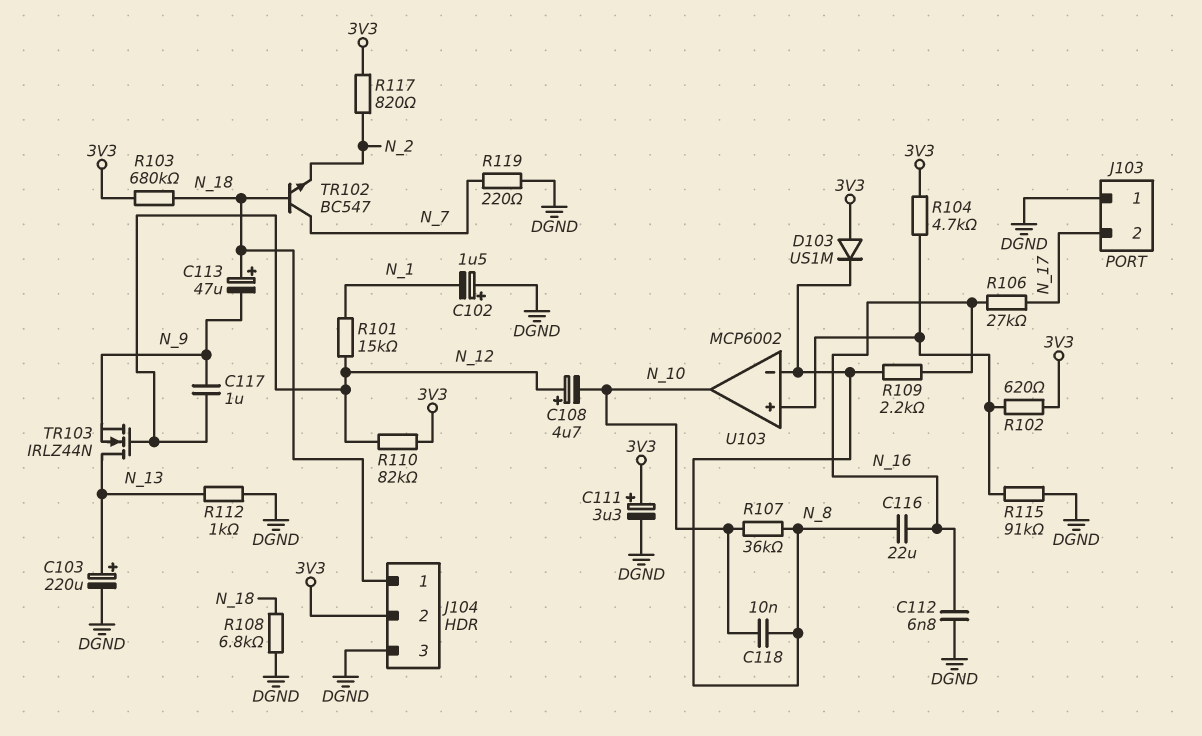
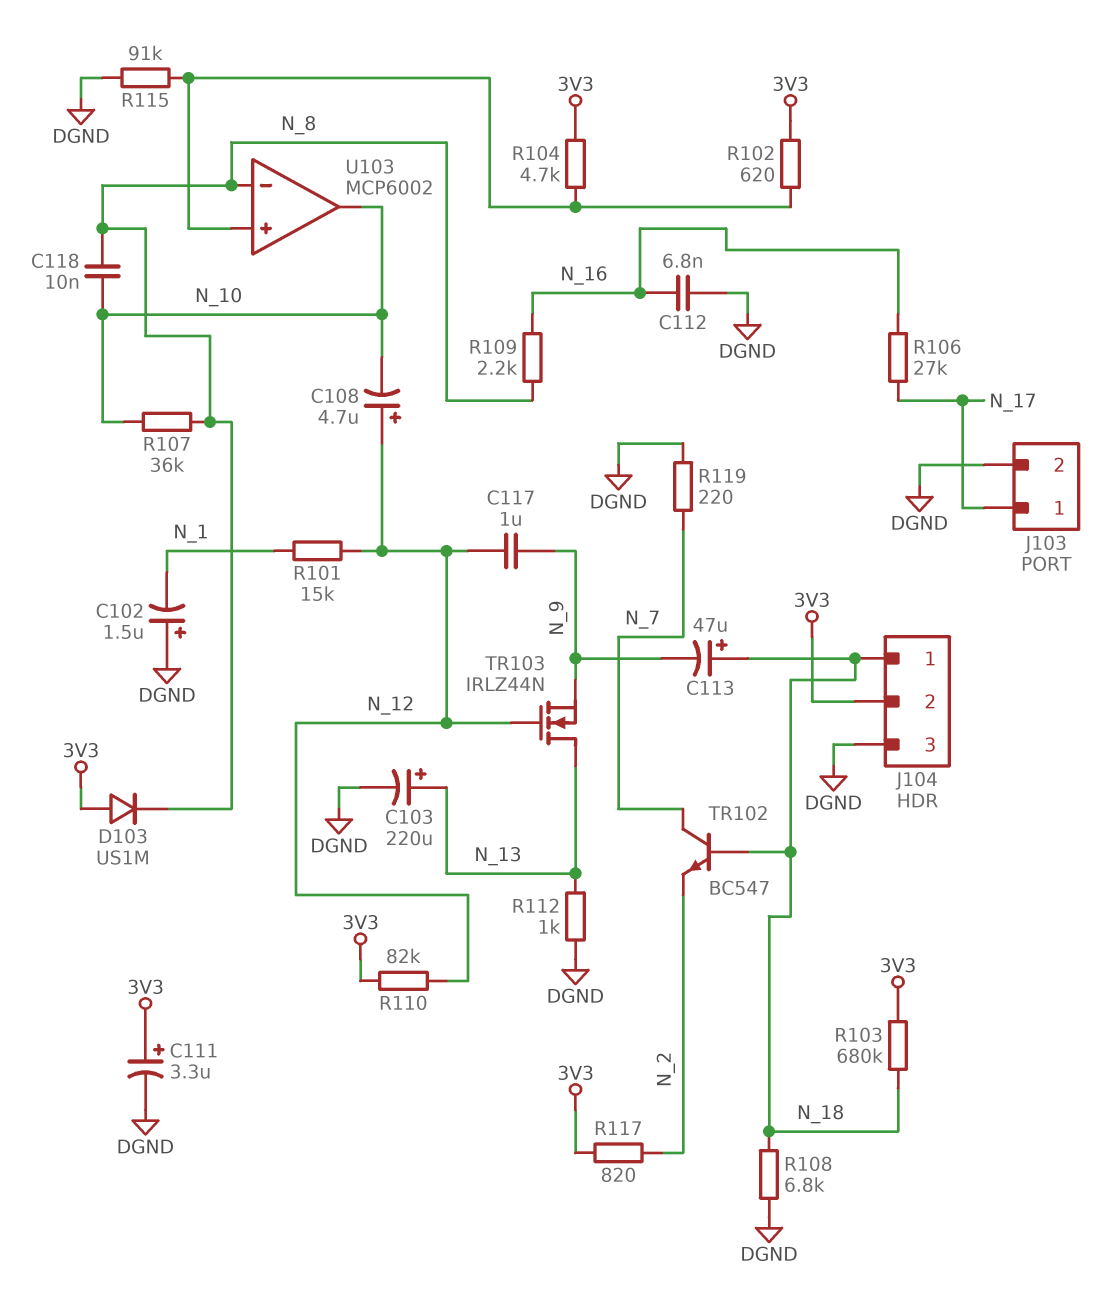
C116: 22uF (N_8, N_16) -> none
J103 pin 1: DGND -> N_17
J103 pin 2: N_17 -> DGND

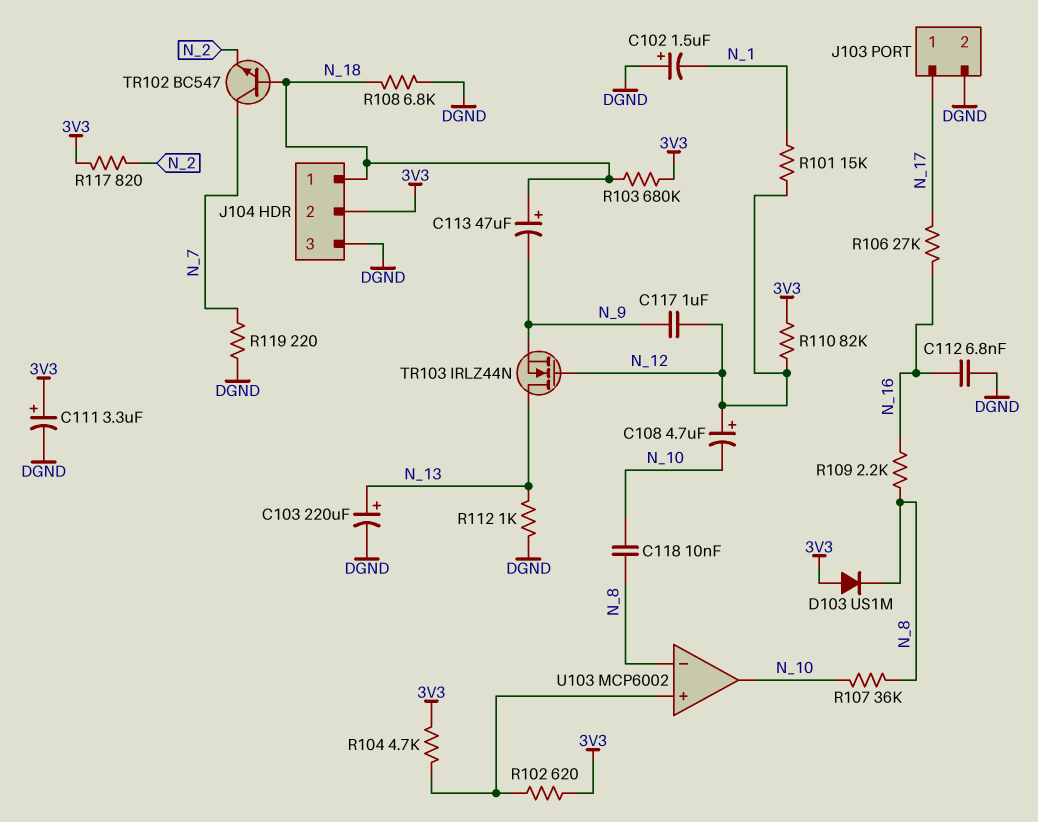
R115: 91k (DGND, U103/in+) -> none

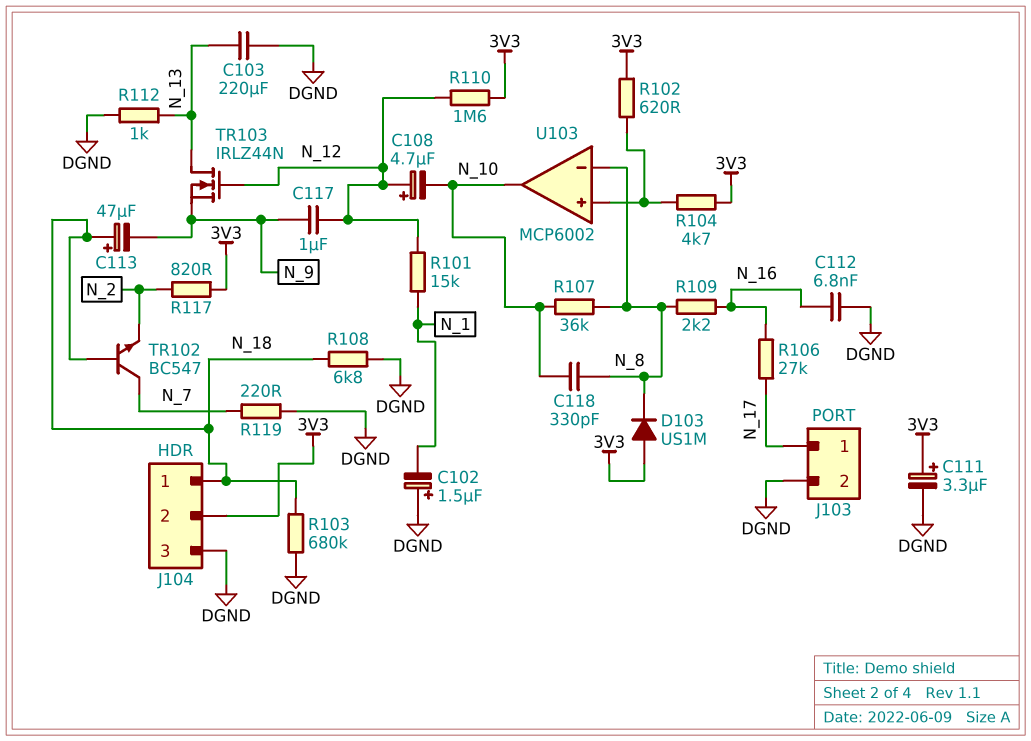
C103: 220uF (plus N_13, minus DGND) -> 220uF (DGND, N_13)
C118: 10nF (N_8, N_10) -> 330pF (N_8, N_10)
R103: 680k (3V3, N_18) -> 680k (DGND, N_18)
R110: 82k (3V3, N_12) -> 1.6M (3V3, N_12)

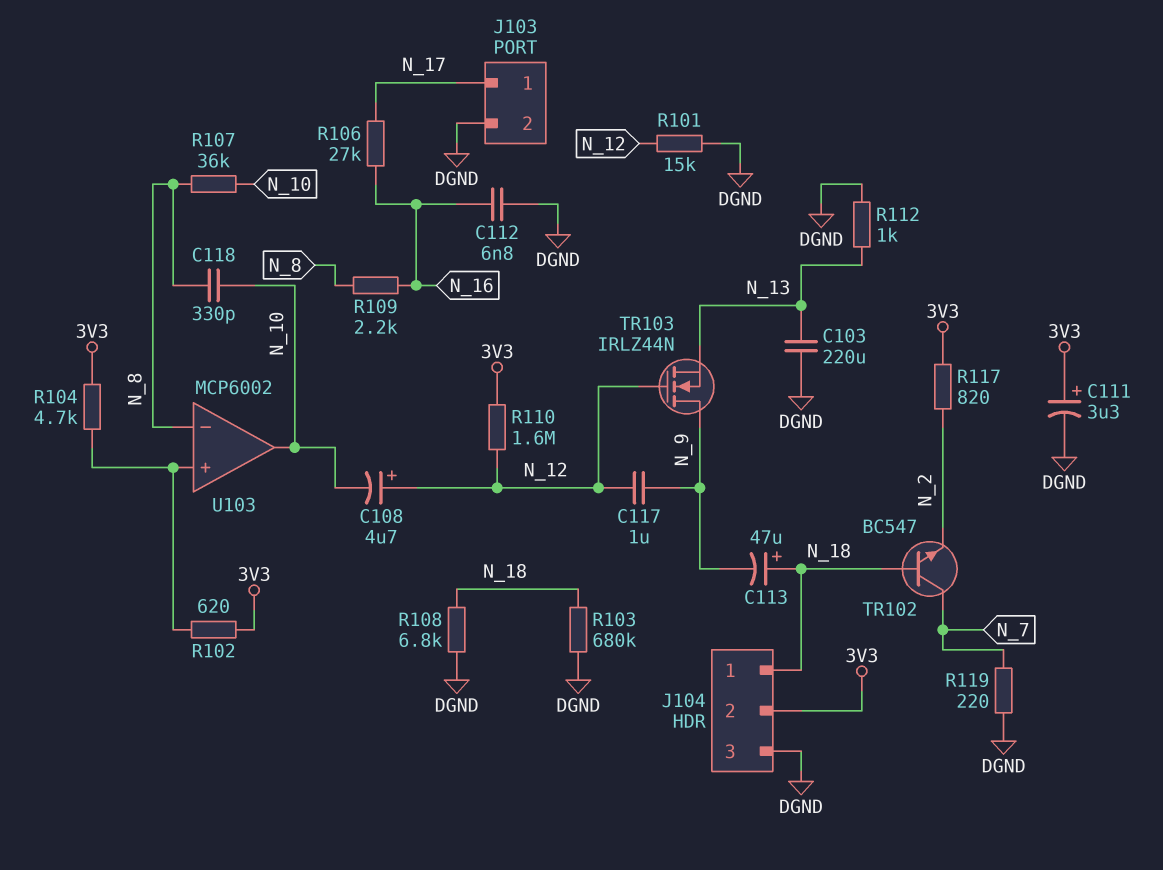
C102: 1.5uF (plus DGND, minus N_1) -> none
D103: diode US1M (A 3V3, K N_8) -> none
R101: 15k (N_1, N_12) -> 15k (DGND, N_12)
TR103: NMOS IRLZ44N (G N_12, D N_13, S N_9) -> NMOS IRLZ44N (G N_12, D N_9, S N_13)

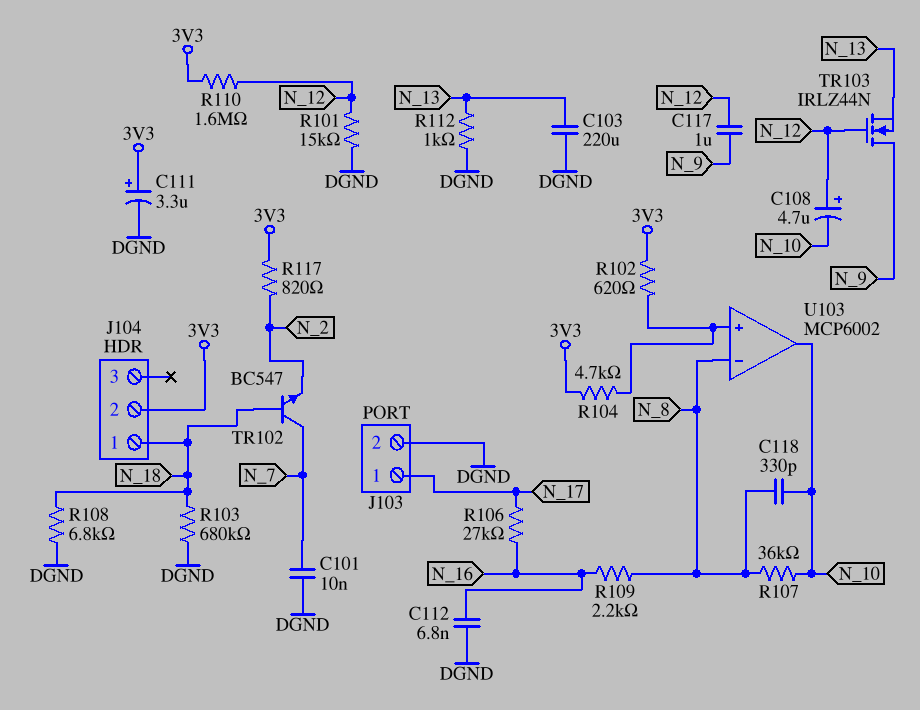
C101: none -> 10nF (DGND, N_7)
C113: 47uF (plus N_18, minus N_9) -> none
J104 pin 3: DGND -> none
R119: 220 (DGND, N_7) -> none

